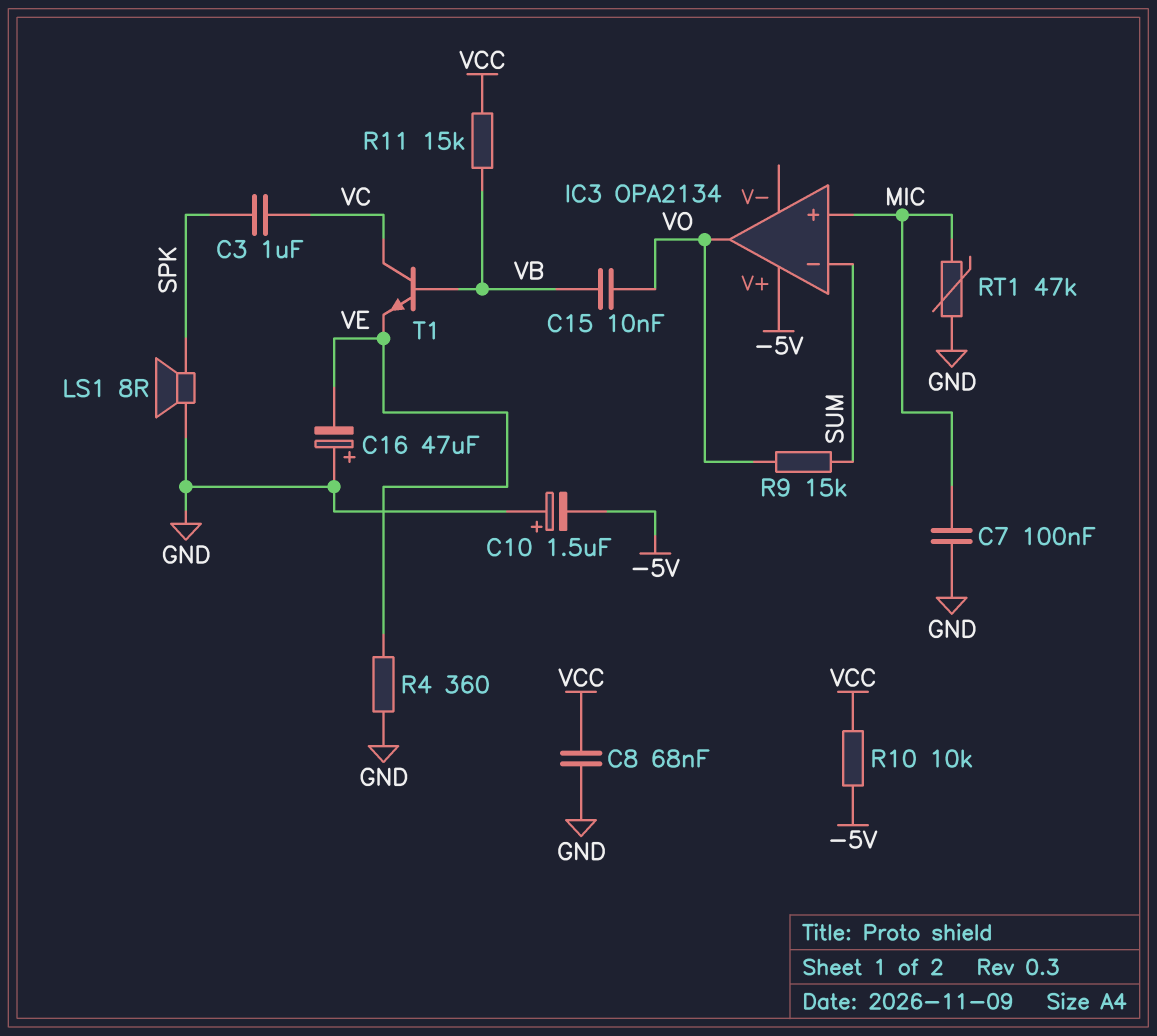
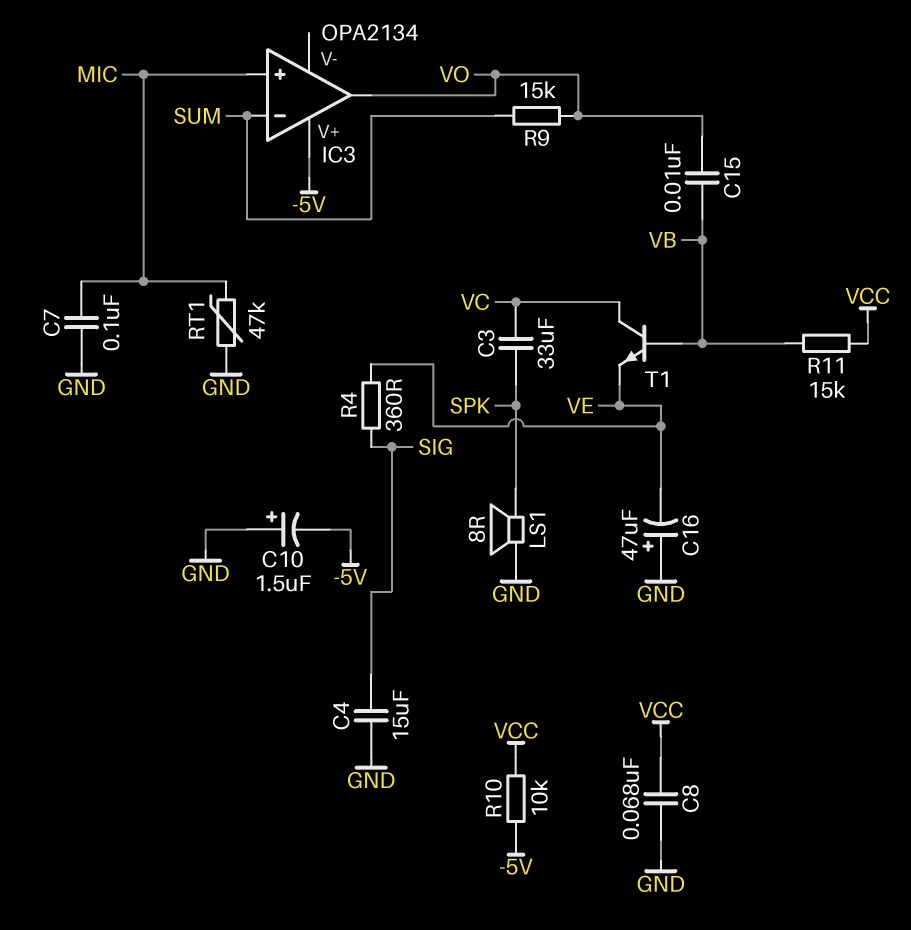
C3: 1uF (SPK, VC) -> 33uF (SPK, VC)
C4: none -> 15uF (GND, SIG)
R4: 360 (GND, VE) -> 360 (SIG, VE)

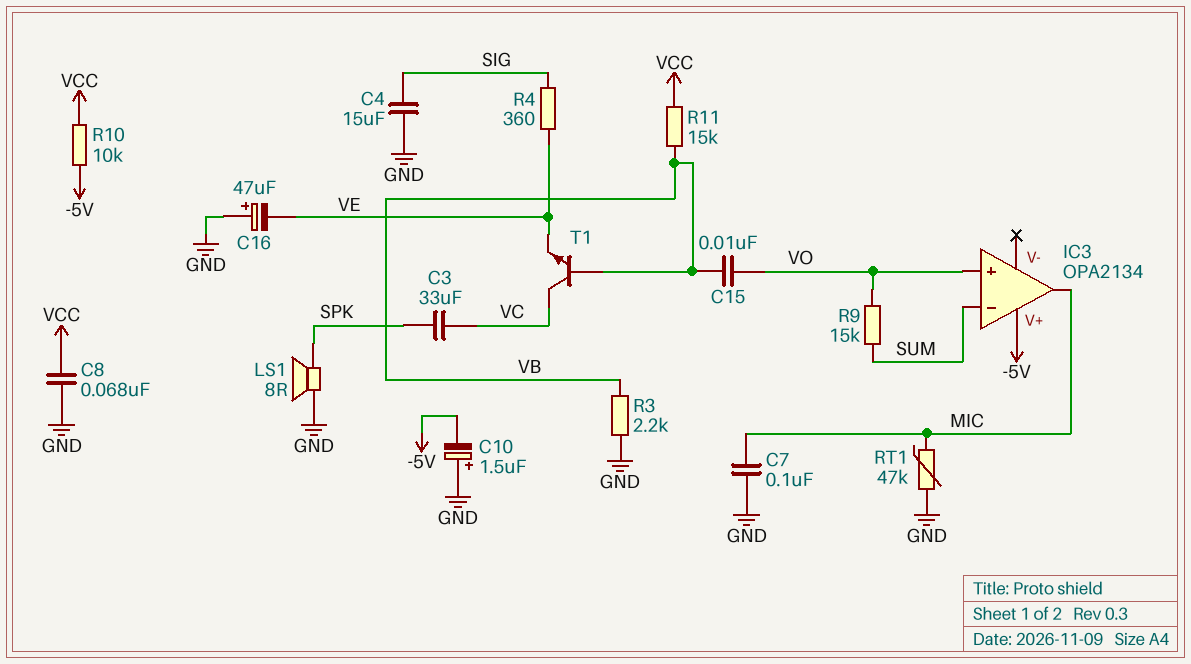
IC3 pin in+: MIC -> VO
IC3 pin out: VO -> MIC
R3: none -> 2.2k (GND, VB)

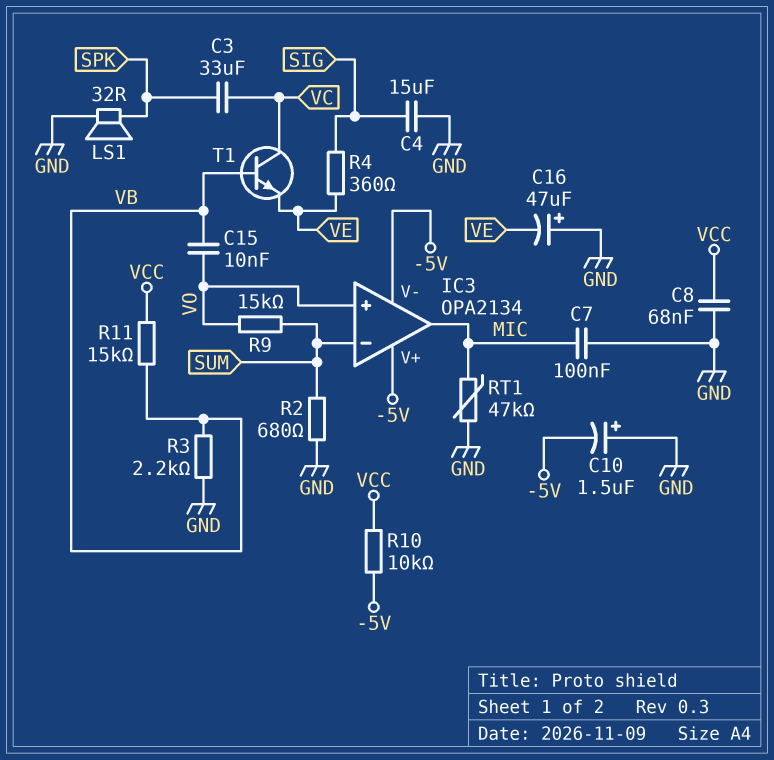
IC3 pin V-: none -> -5V
LS1: speaker 8R (GND, SPK) -> speaker 32R (GND, SPK)
R2: none -> 680 (GND, SUM)

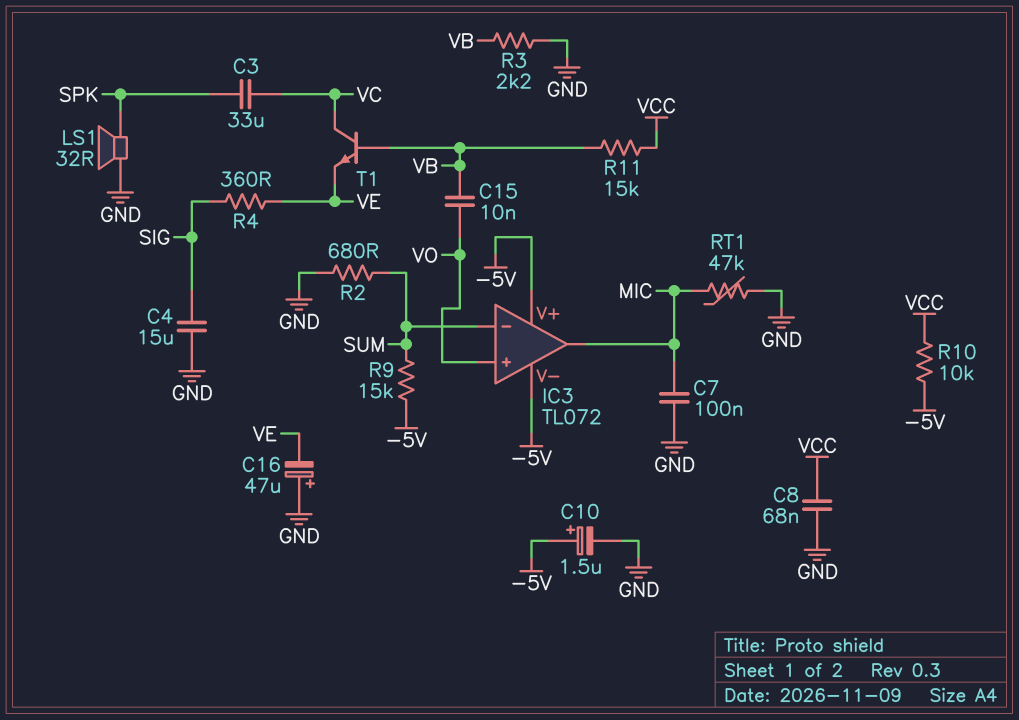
C10: 1.5uF (plus GND, minus -5V) -> 1.5uF (plus -5V, minus GND)
IC3: OPA2134 -> TL072
R9: 15k (SUM, VO) -> 15k (-5V, SUM)

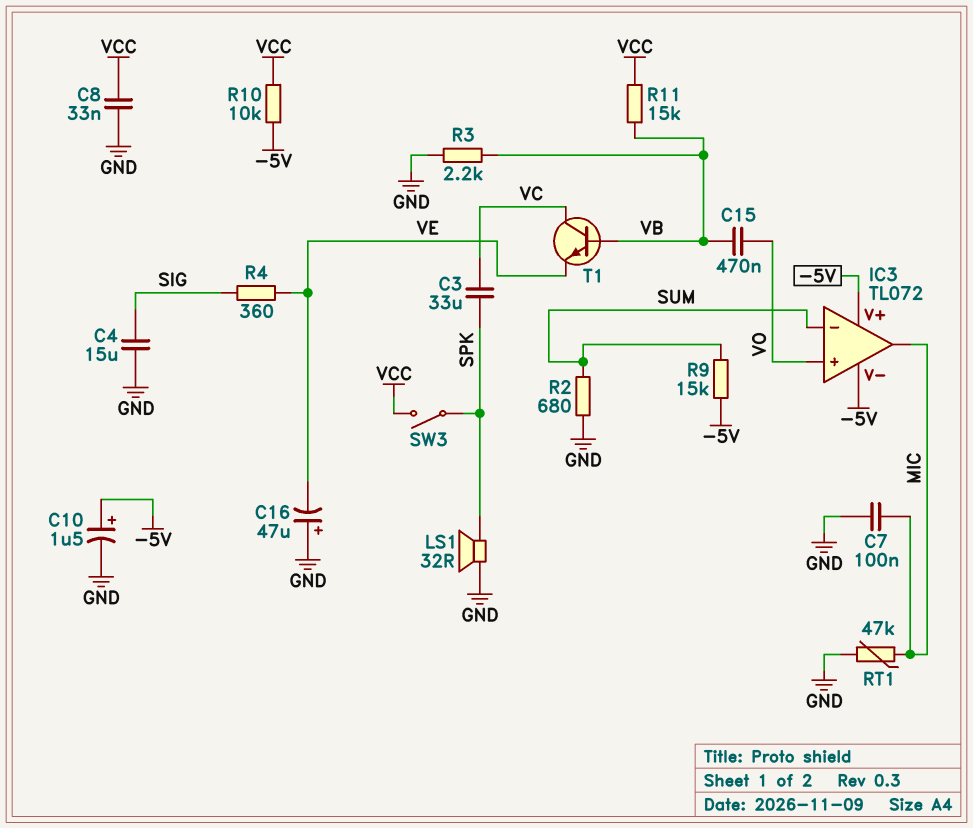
C8: 68nF (GND, VCC) -> 33nF (GND, VCC)
C15: 10nF (VB, VO) -> 470nF (VB, VO)
SW3: none -> switch (SPK, VCC)

